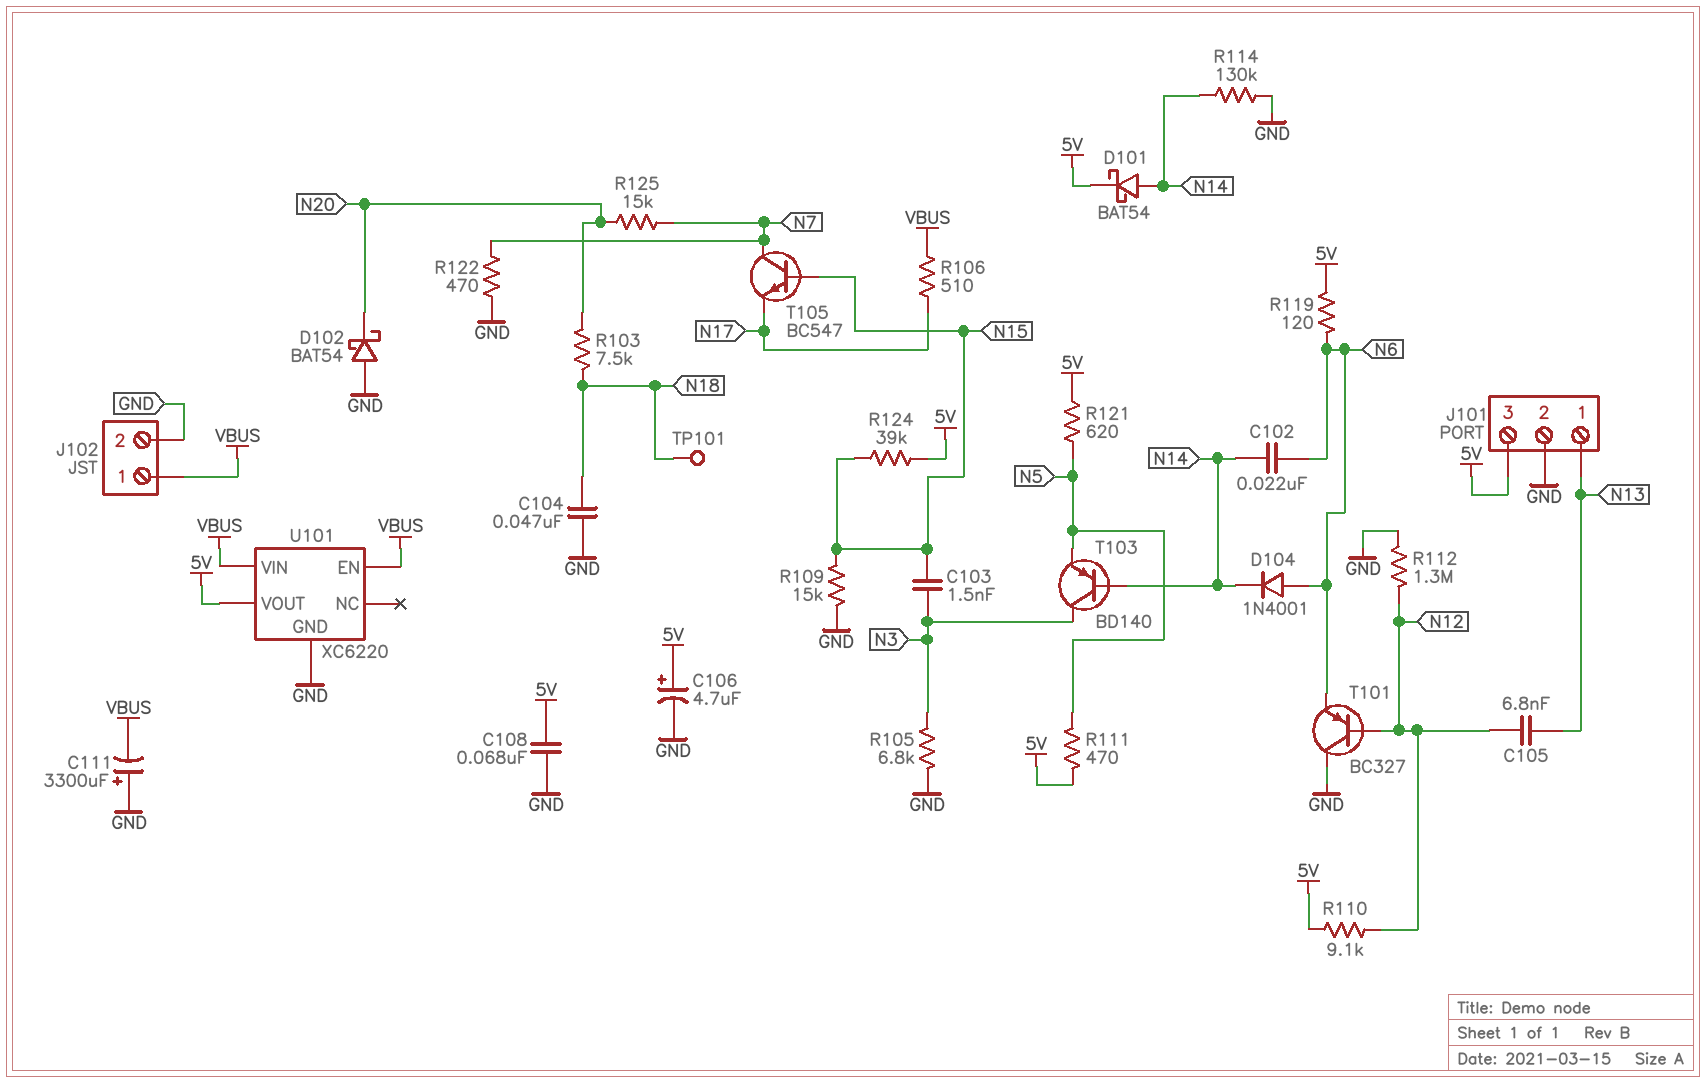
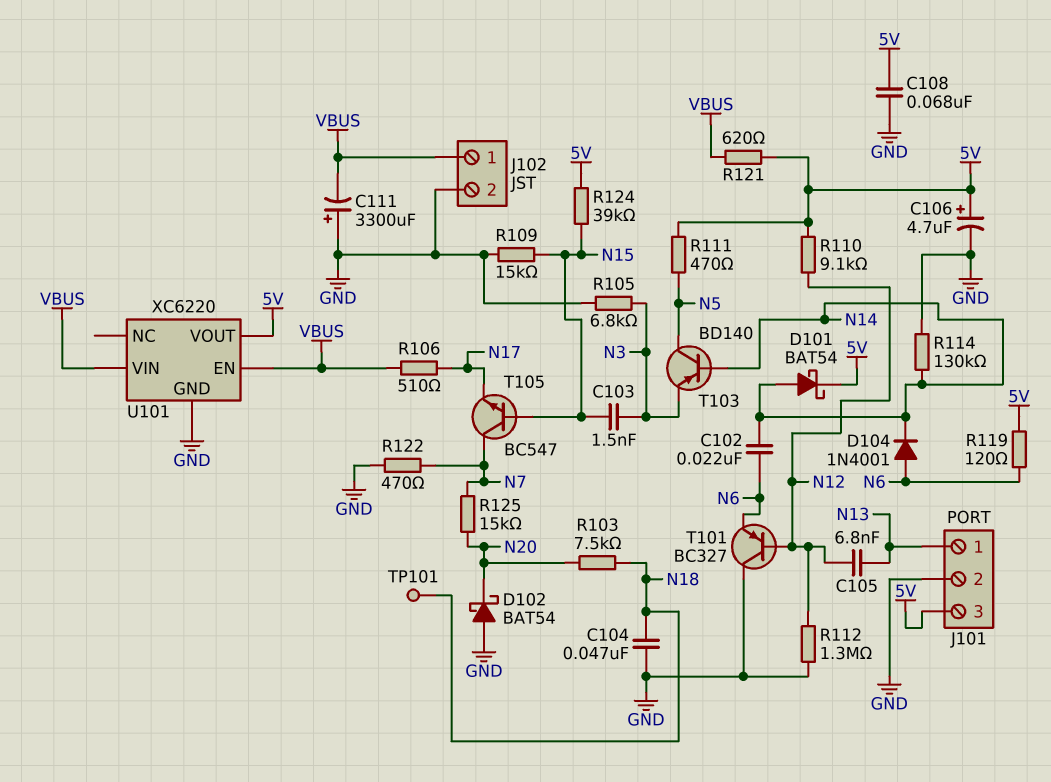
R121: 620 (5V, N5) -> 620 (5V, VBUS)
T103: PNP BD140 (B N14, C N3, E N5) -> PNP BD140 (B N14, C N5, E N3)

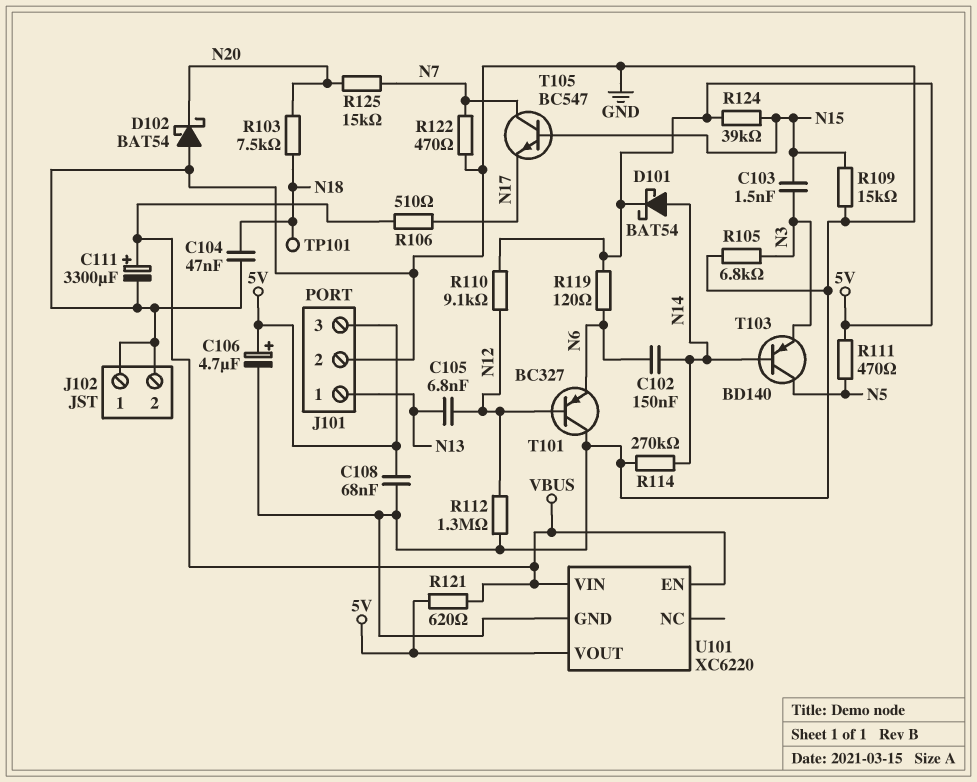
C102: 22nF (N6, N14) -> 150nF (N6, N14)
C111: 3300uF (plus GND, minus VBUS) -> 3300uF (plus VBUS, minus GND)
D104: diode 1N4001 (A N6, K N14) -> none
J102 pin 1: VBUS -> GND
R114: 130k (GND, N14) -> 270k (GND, N14)

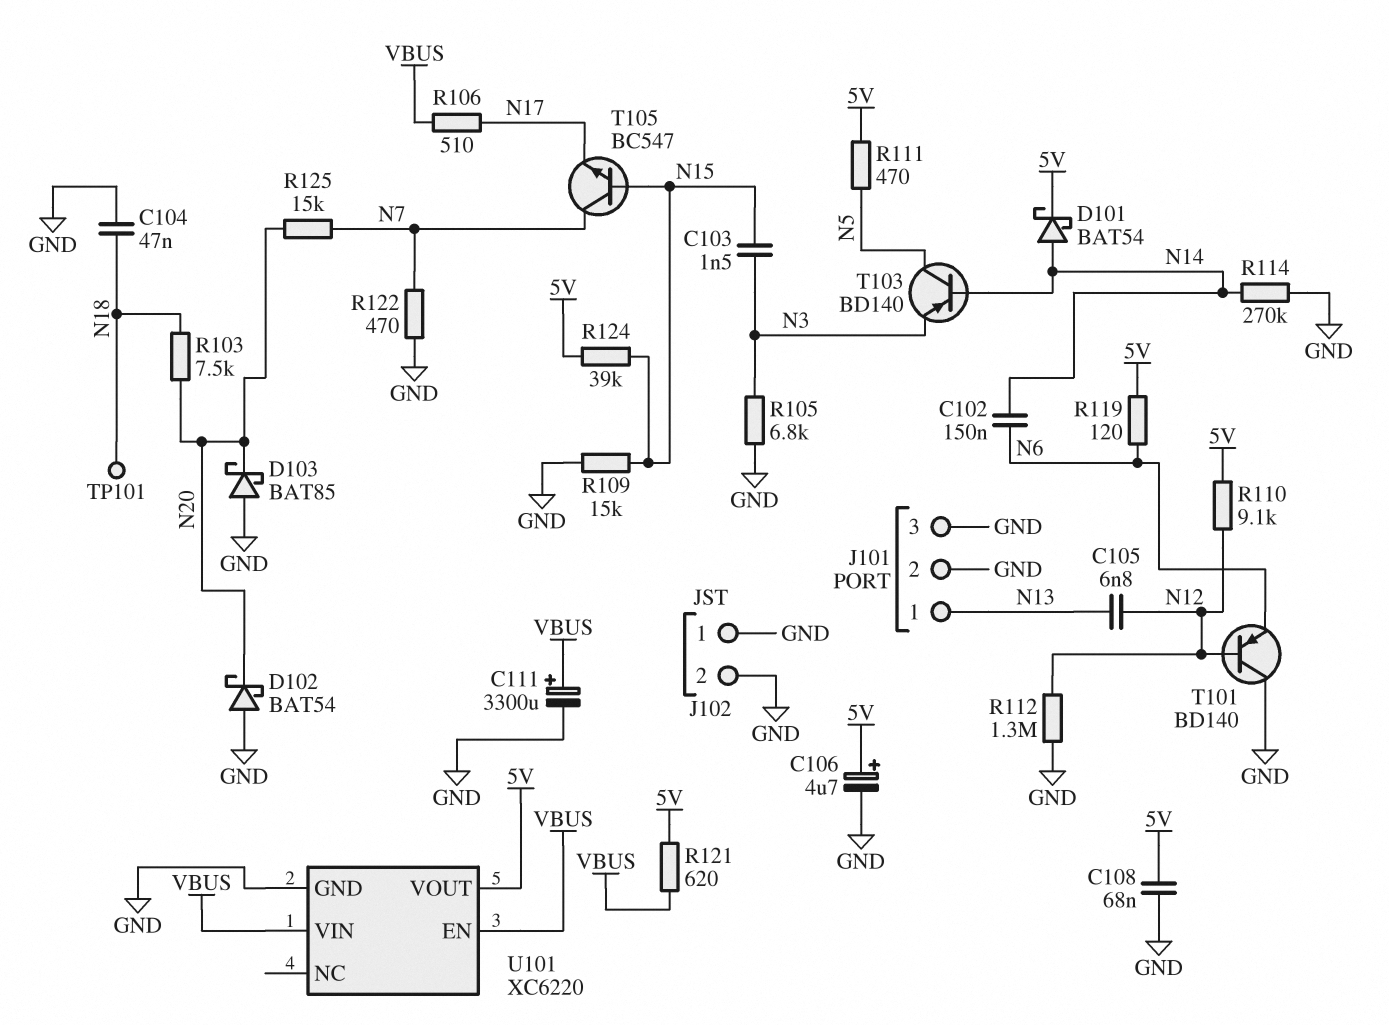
D103: none -> schottky BAT85 (A GND, K N20)
J101 pin 3: 5V -> GND
T101: PNP BC327 (B N12, C GND, E N6) -> PNP BD140 (B N12, C GND, E N6)

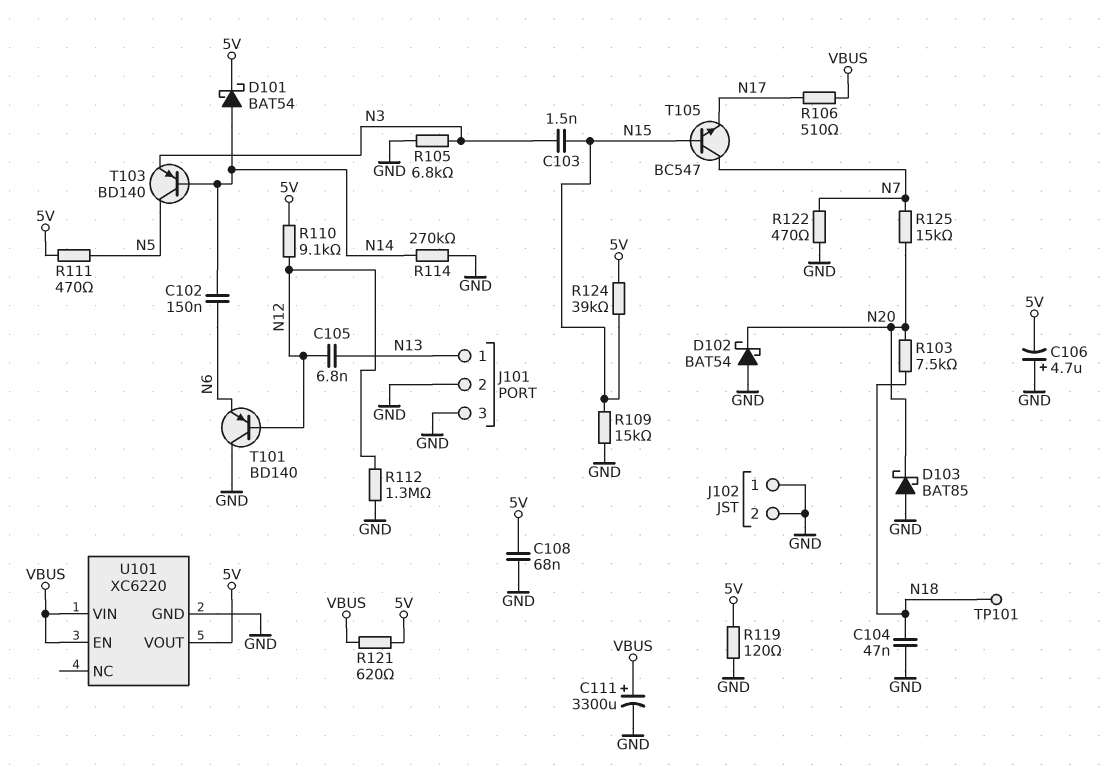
C106: 4.7uF (plus 5V, minus GND) -> 4.7uF (plus GND, minus 5V)
R119: 120 (5V, N6) -> 120 (5V, GND)

